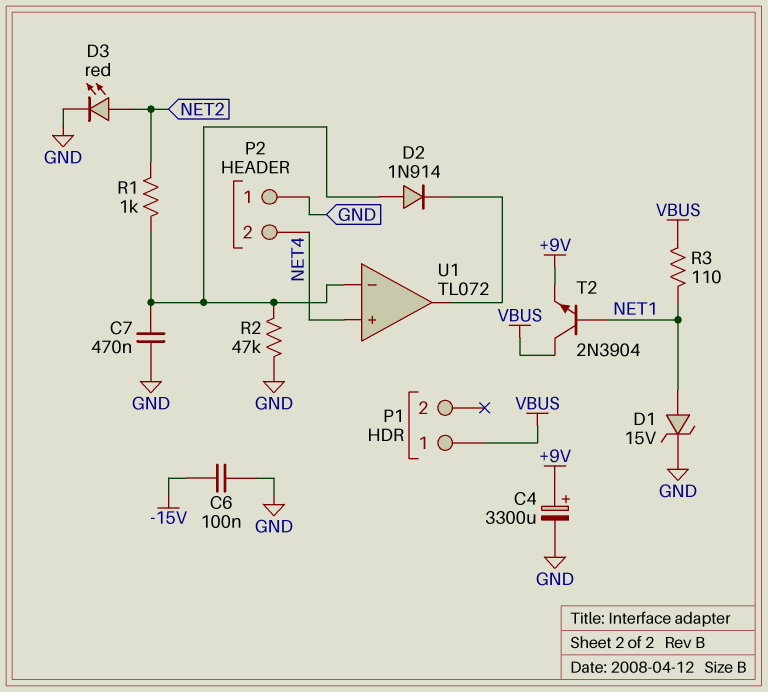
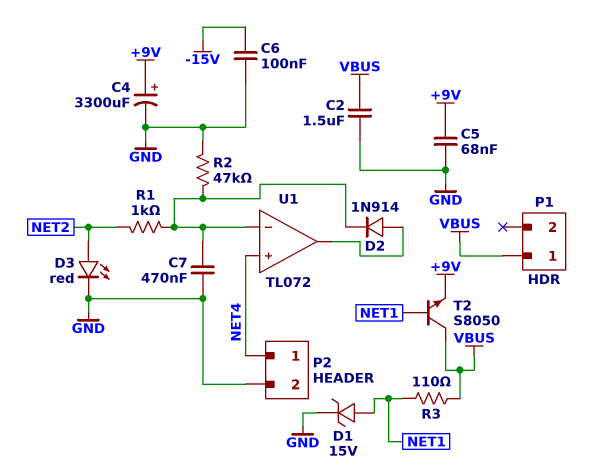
C2: none -> 1.5uF (GND, VBUS)
C5: none -> 68nF (+9V, GND)
D2: diode 1N914 (A U1/in-, K U1/out) -> diode 1N914 (A U1/out, K U1/in-)
P2 pin 1: GND -> NET4
P2 pin 2: NET4 -> GND
T2: NPN 2N3904 (B NET1, C VBUS, E +9V) -> NPN S8050 (B NET1, C VBUS, E +9V)

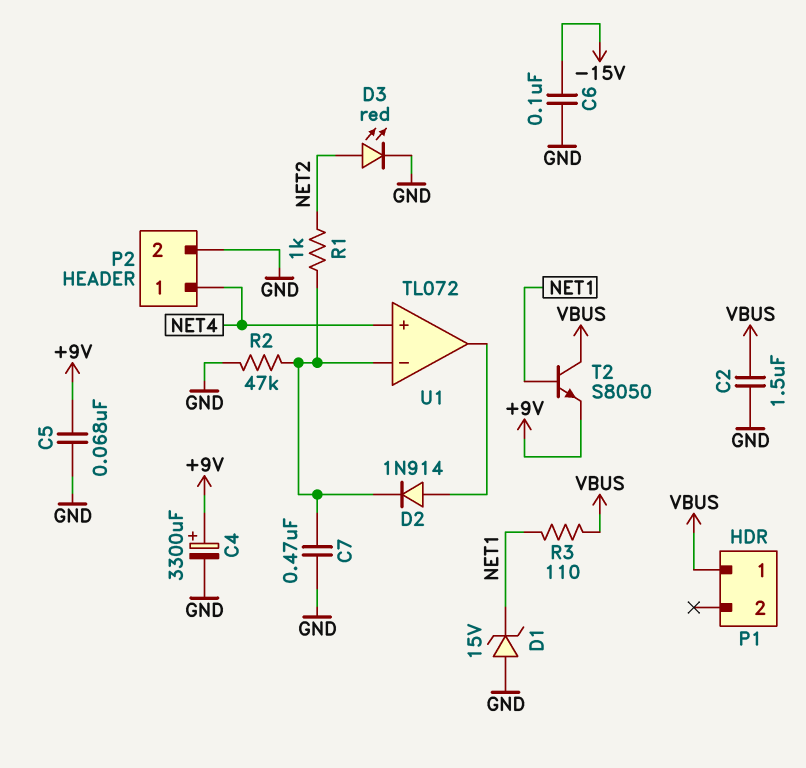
D1: zener 15V (A NET1, K GND) -> zener 15V (A GND, K NET1)

